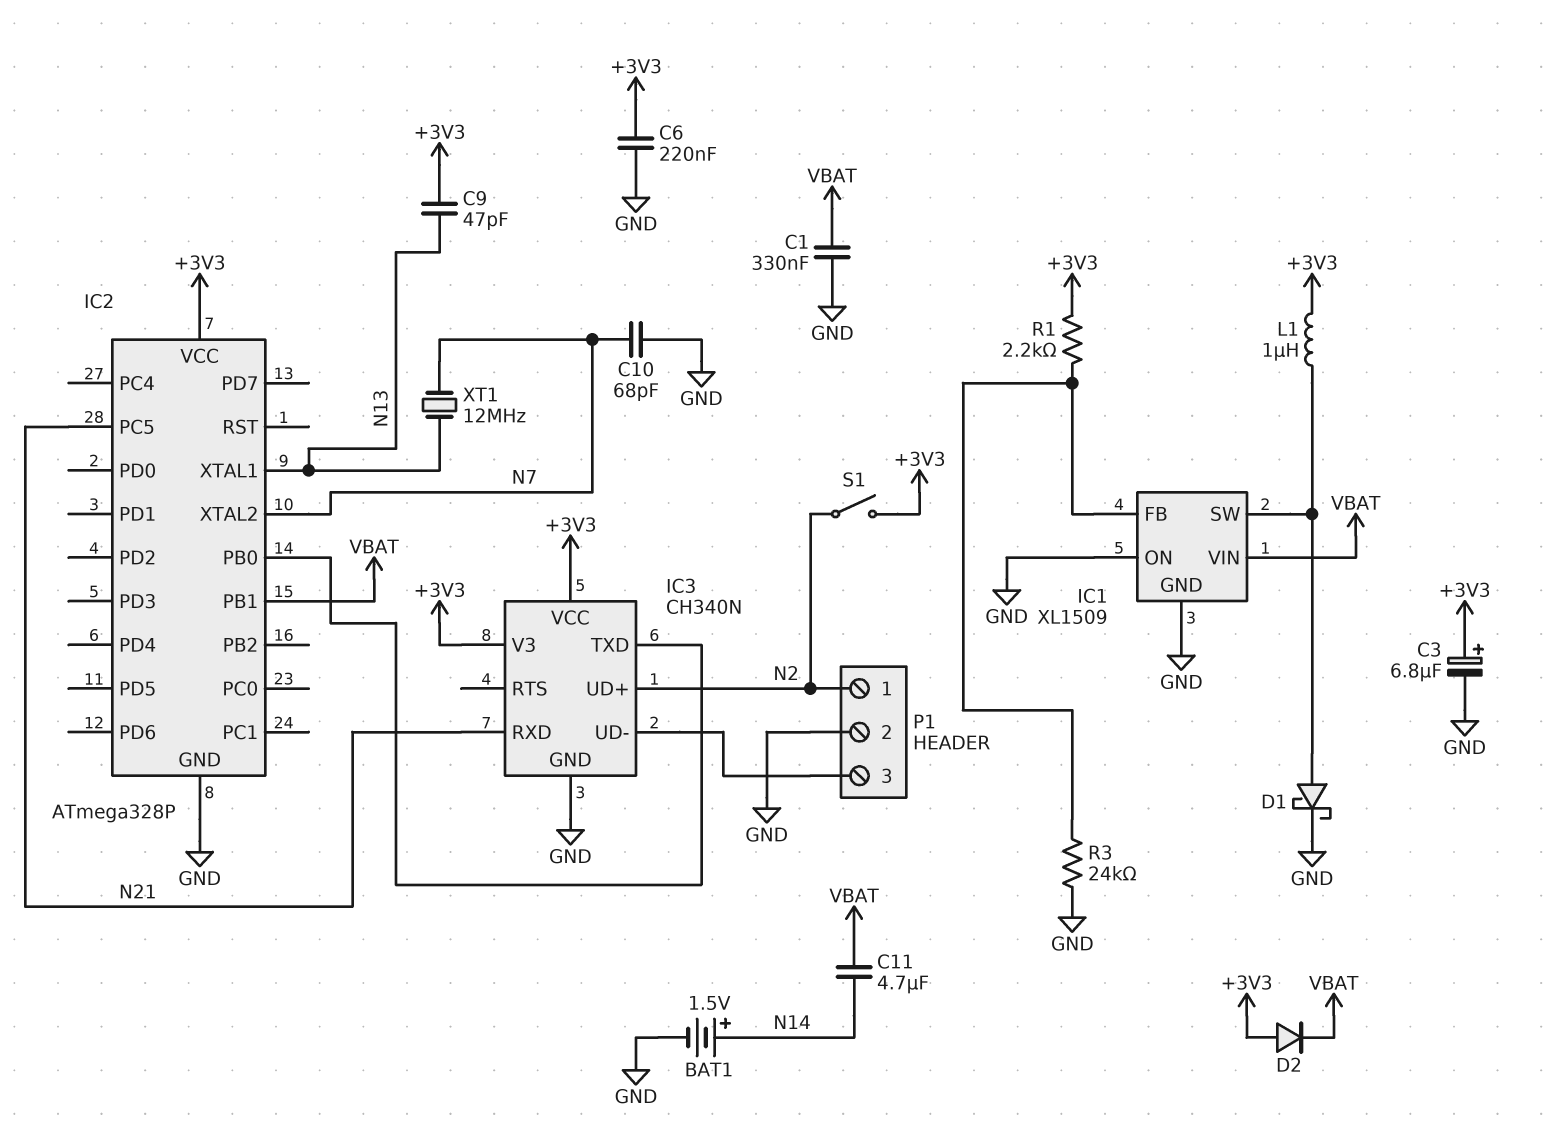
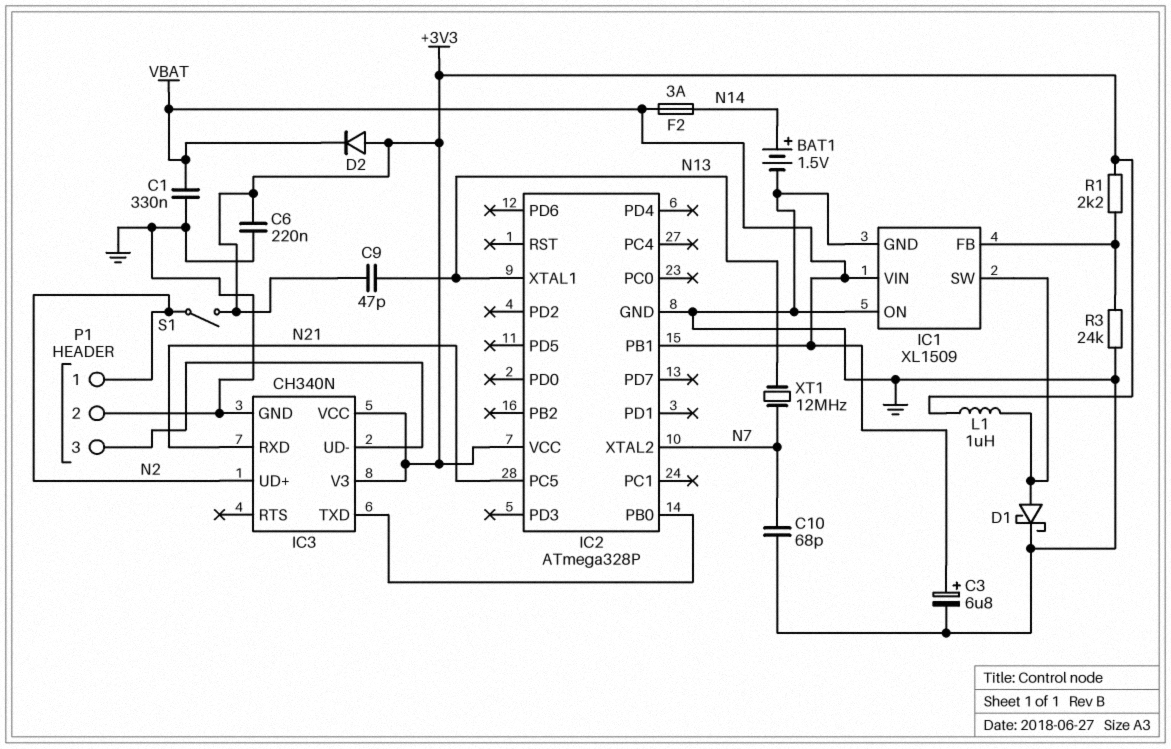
C3: 6.8uF (plus +3V3, minus GND) -> 6.8uF (plus VBAT, minus GND)
C11: 4.7uF (N14, VBAT) -> none
F2: none -> 3A (N14, VBAT)

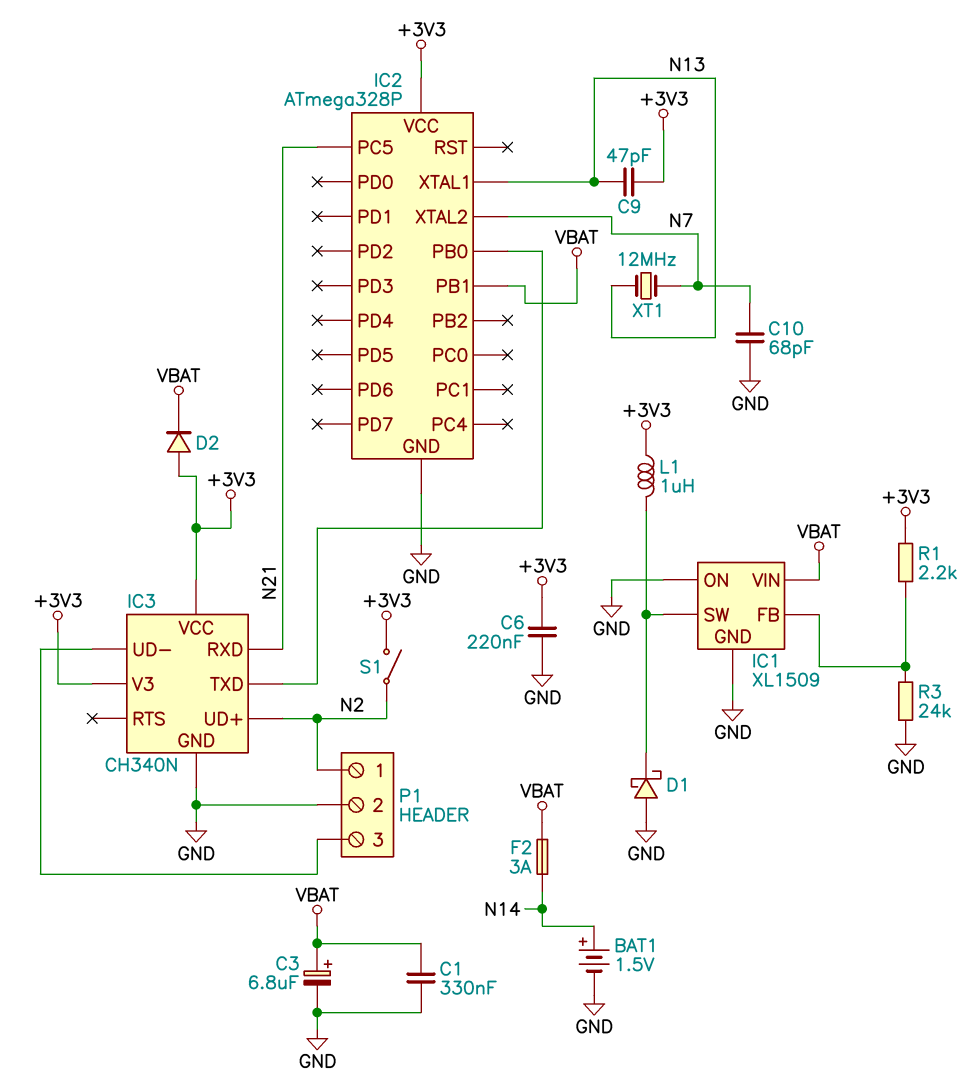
D1: schottky (A IC1/SW, K GND) -> schottky (A GND, K IC1/SW)

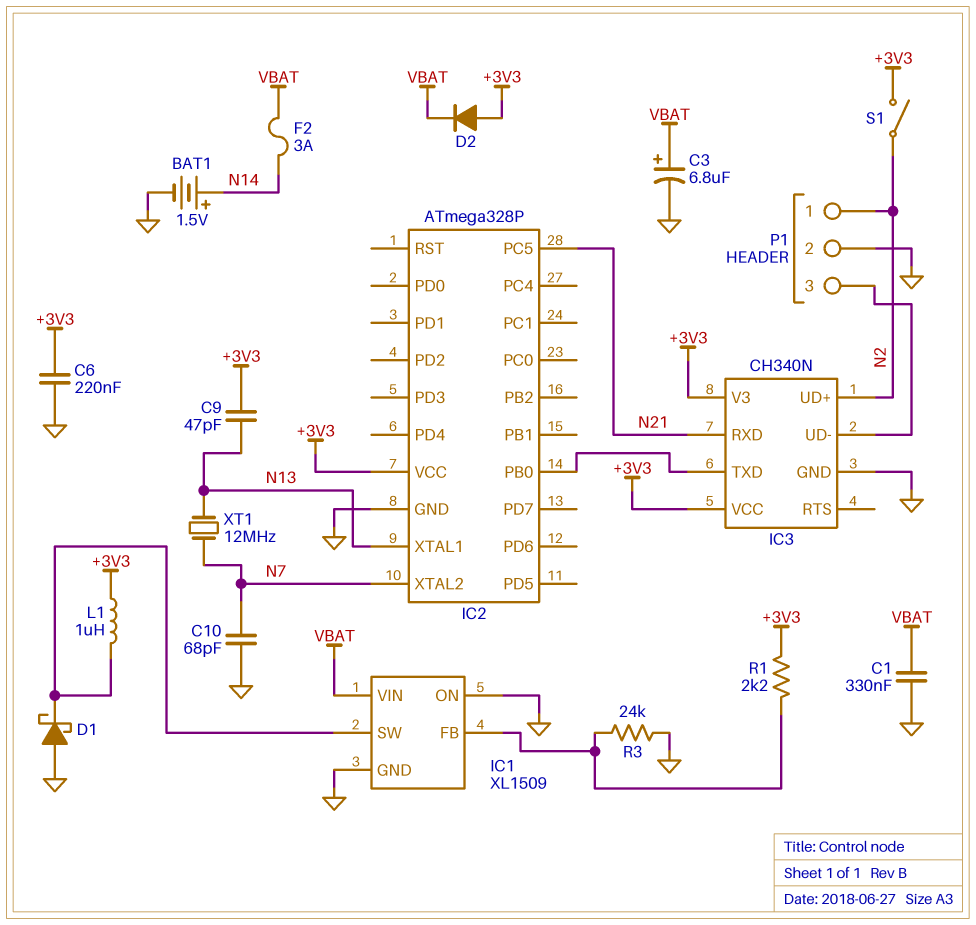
IC2 pin PB1: VBAT -> none

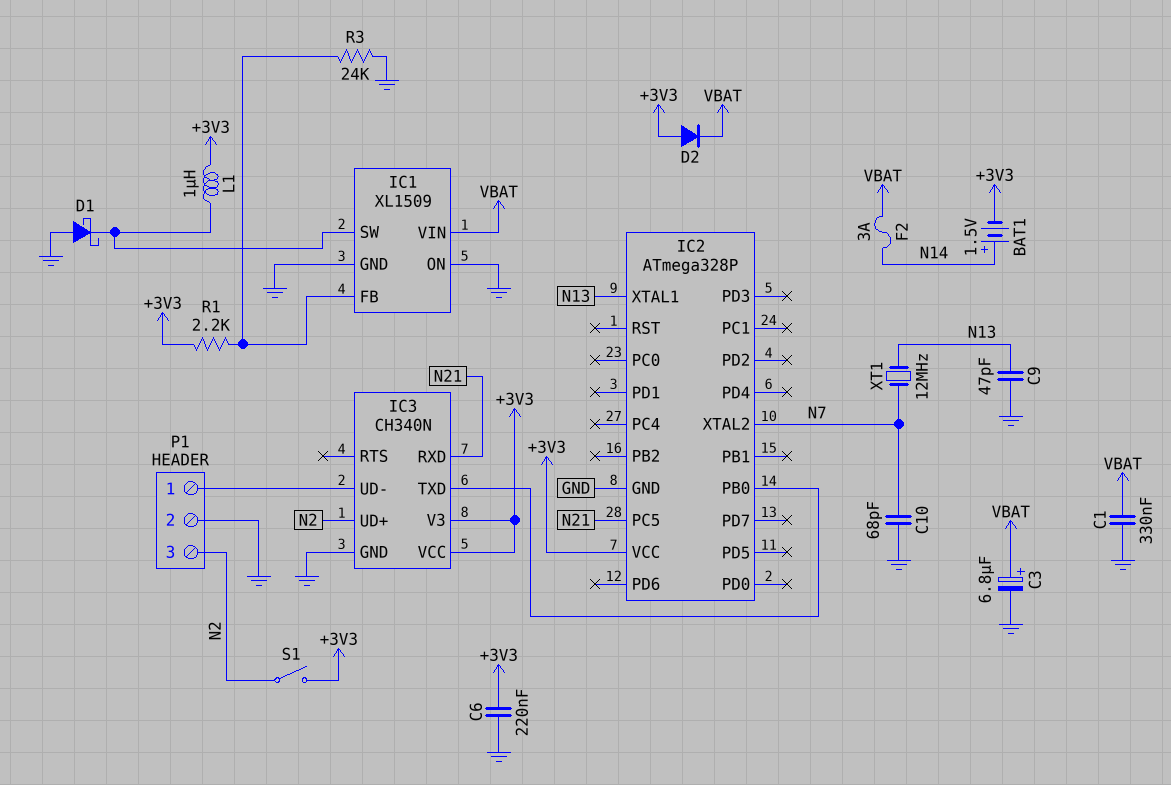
BAT1: 1.5V (plus N14, minus GND) -> 1.5V (plus N14, minus +3V3)
C9: 47pF (+3V3, N13) -> 47pF (GND, N13)
P1 pin 1: N2 -> IC3/UD-
P1 pin 3: IC3/UD- -> N2

